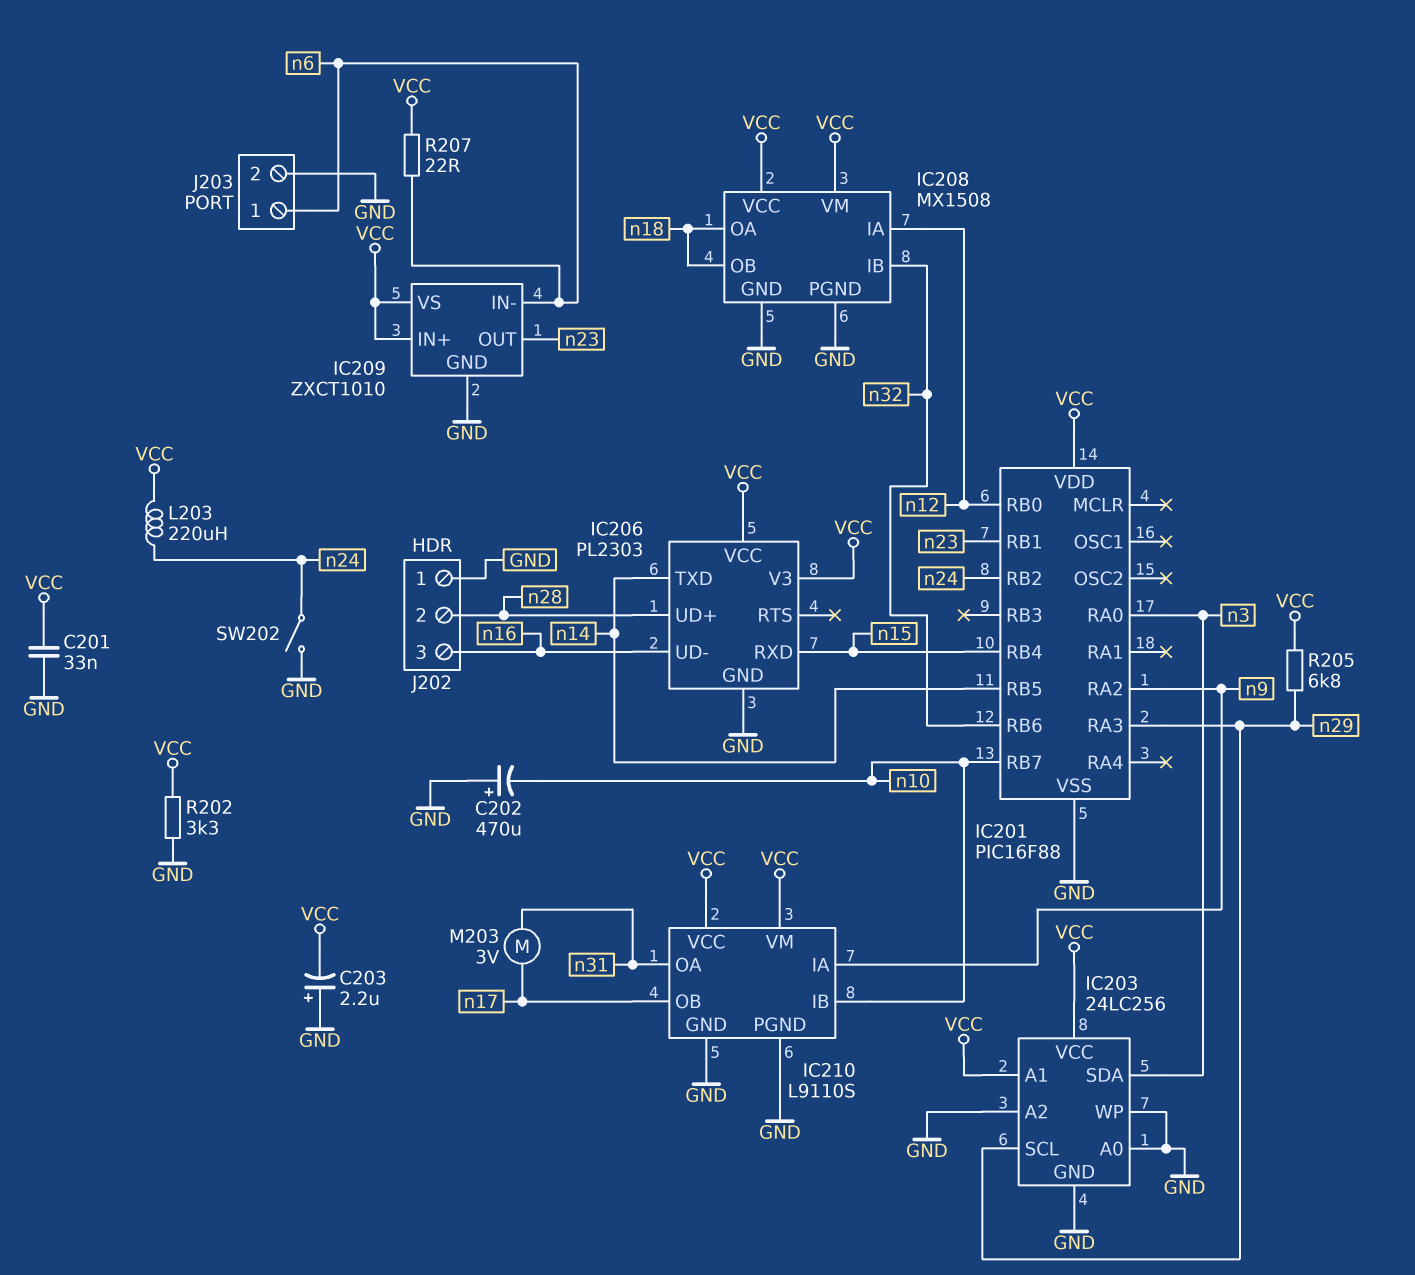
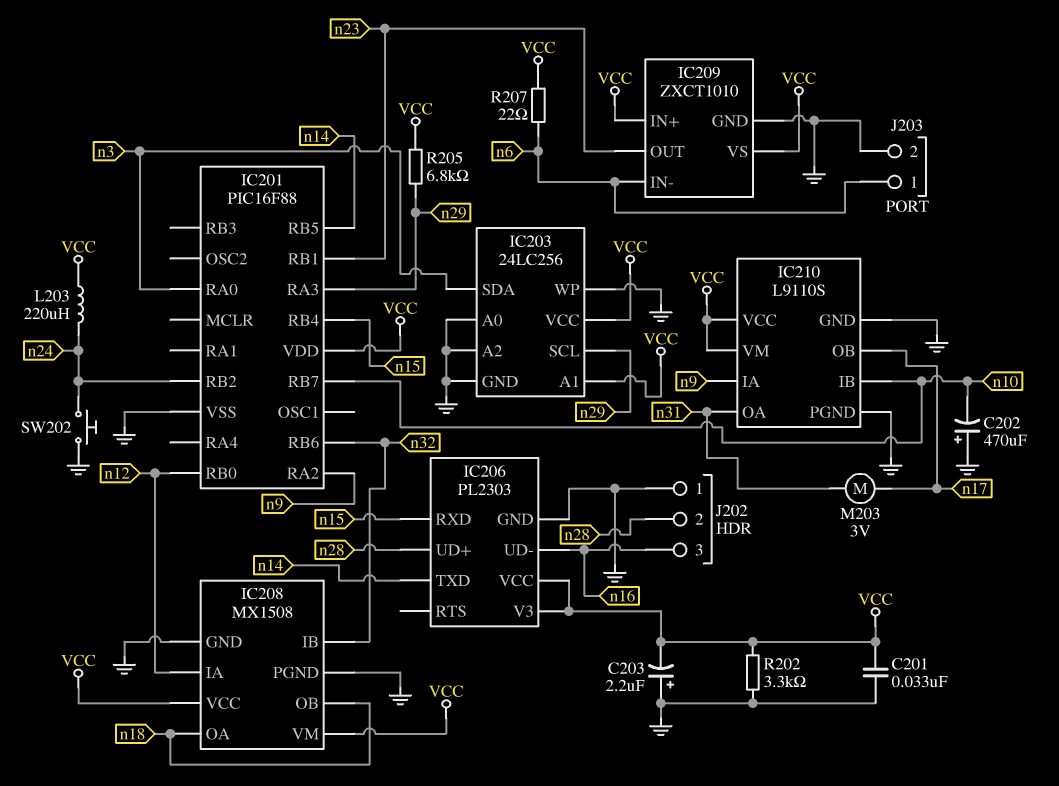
SW202: switch (GND, n24) -> button (GND, n24)

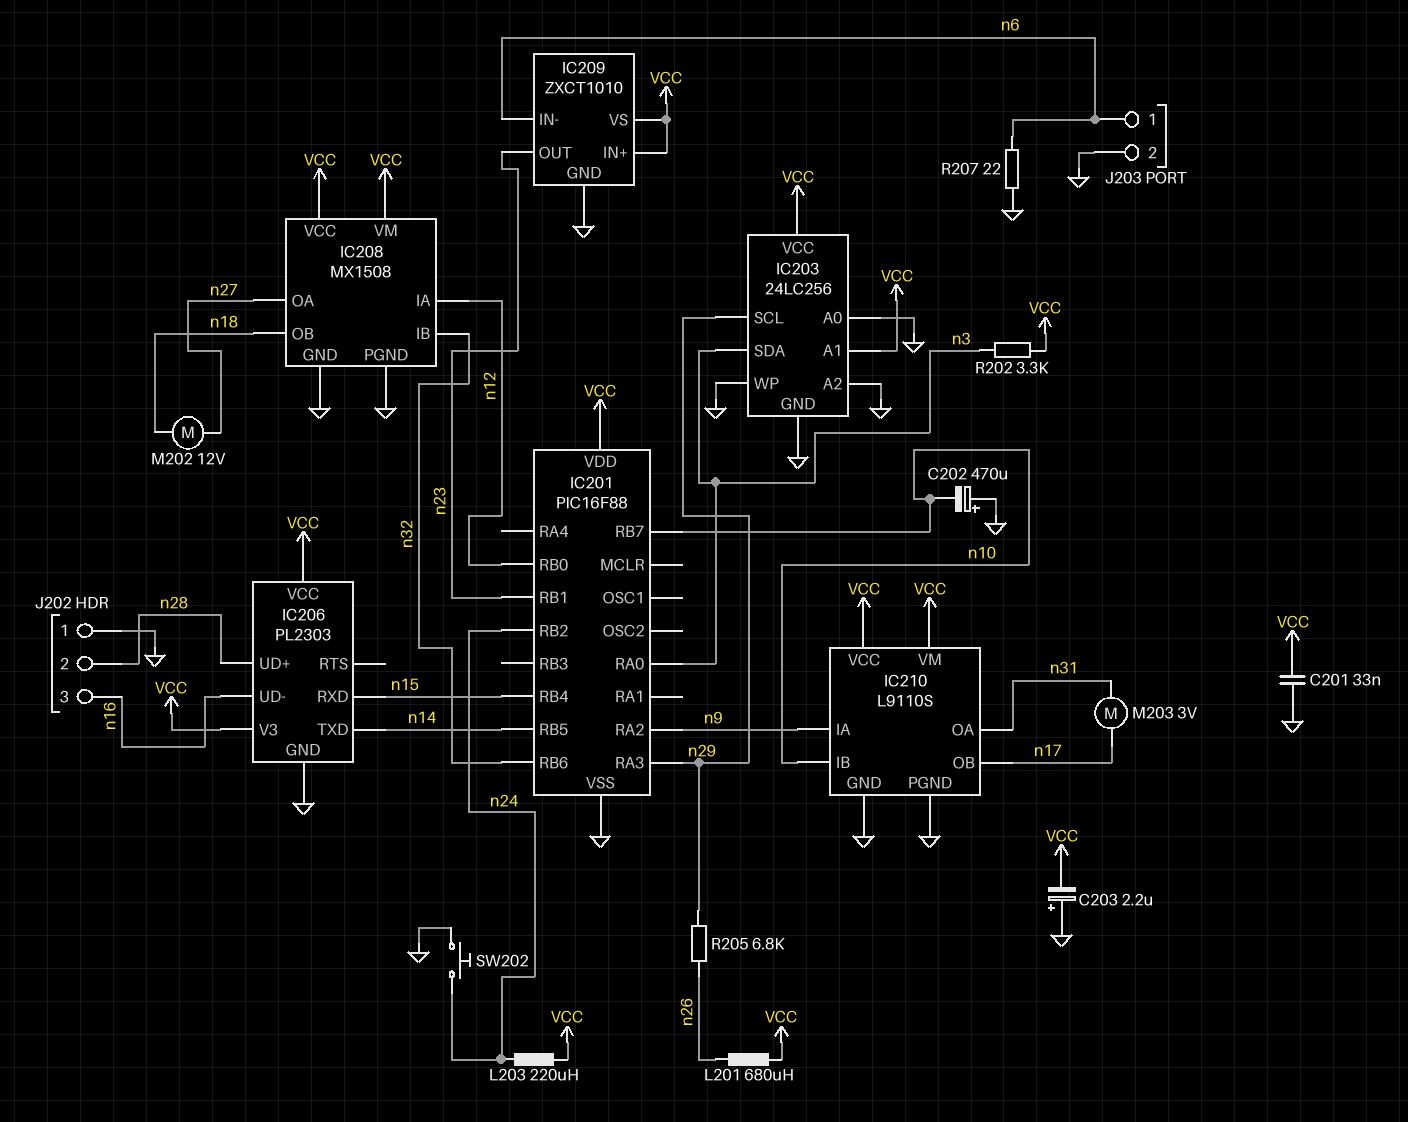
IC208 pin OA: n18 -> n27
L201: none -> 680uH (VCC, n26)
M202: none -> motor 12V (n18, n27)
R202: 3.3k (GND, VCC) -> 3.3k (VCC, n3)
R205: 6.8k (VCC, n29) -> 6.8k (n26, n29)
R207: 22 (VCC, n6) -> 22 (GND, n6)

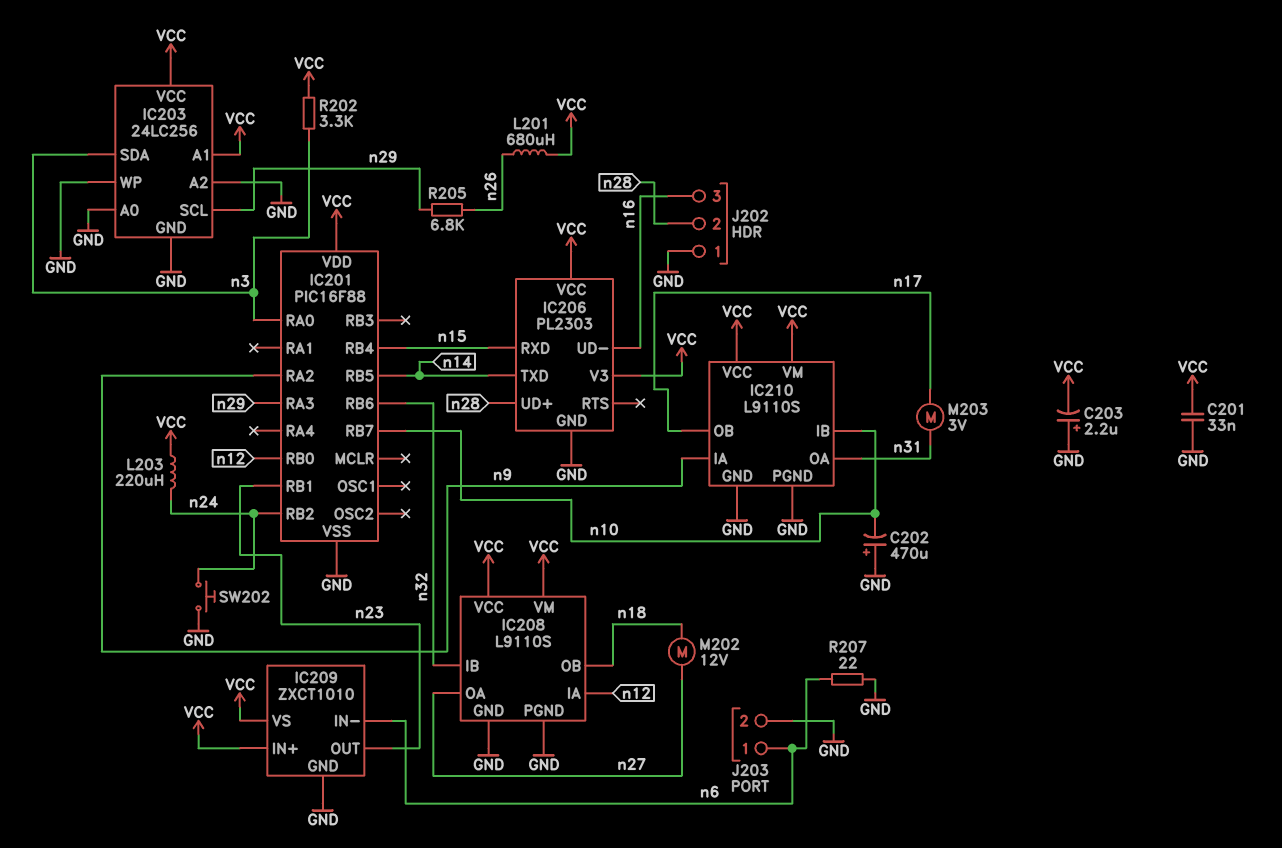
IC208: MX1508 -> L9110S

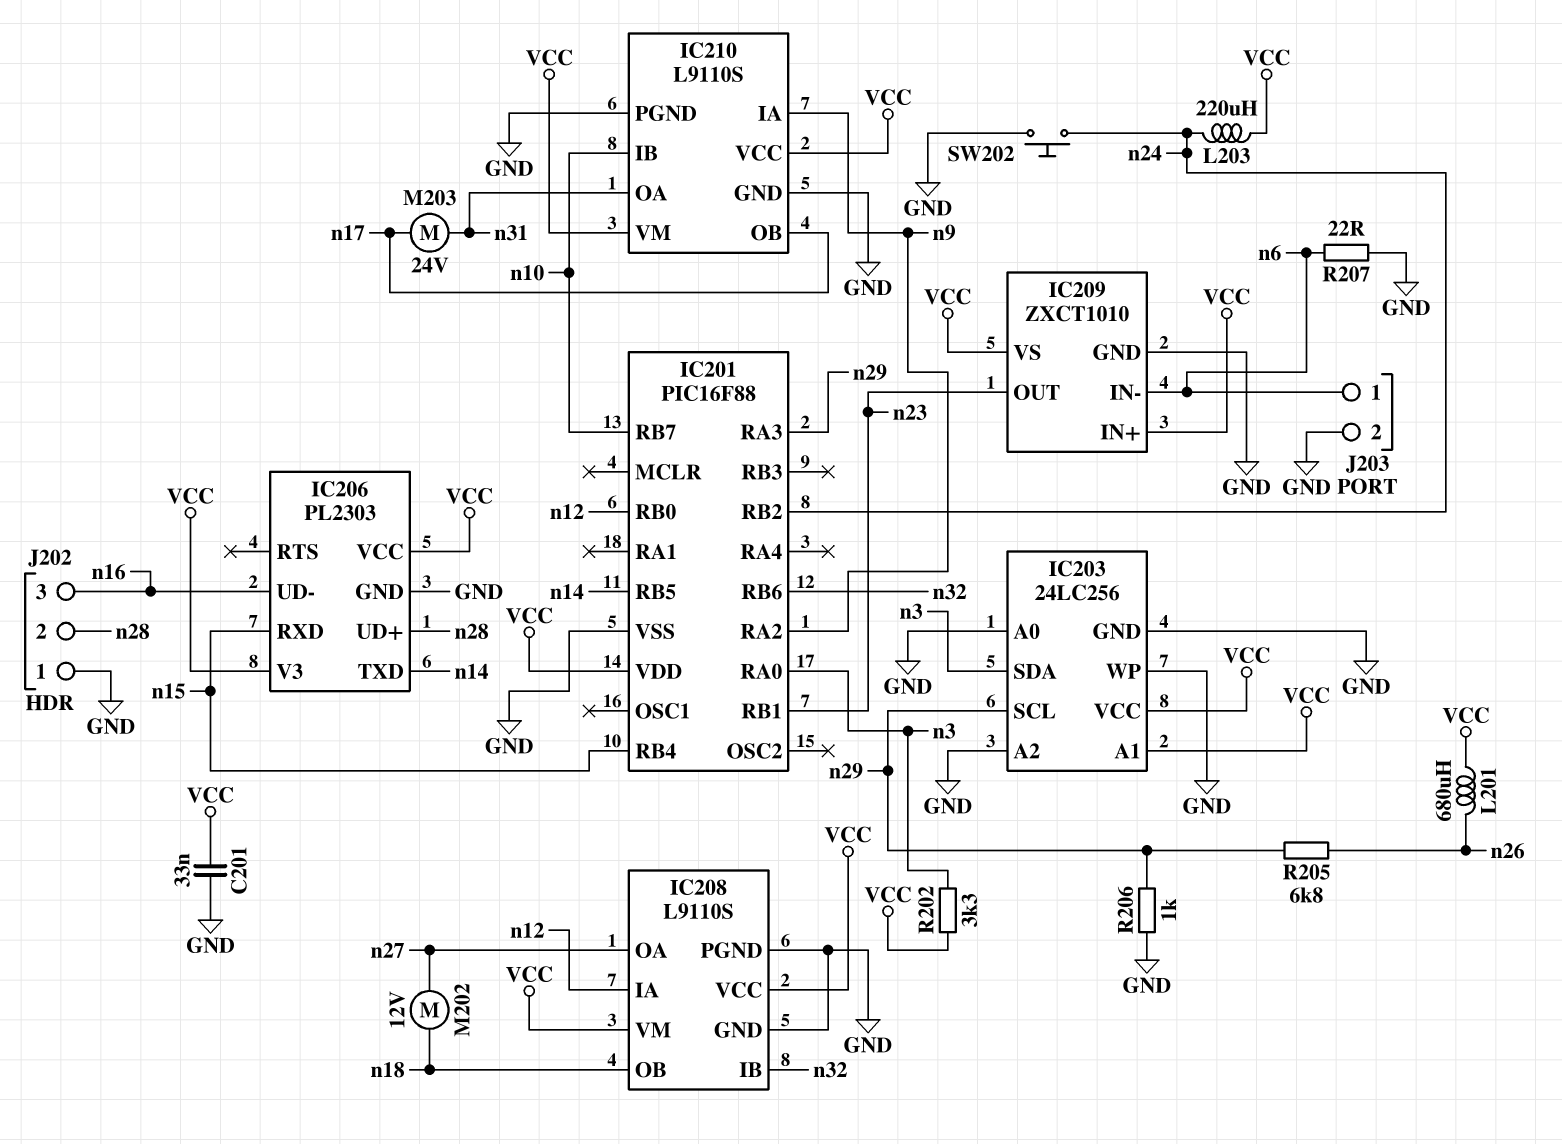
C202: 470uF (plus GND, minus n10) -> none
C203: 2.2uF (plus GND, minus VCC) -> none
M203: motor 3V (n17, n31) -> motor 24V (n17, n31)
R206: none -> 1k (GND, n29)

